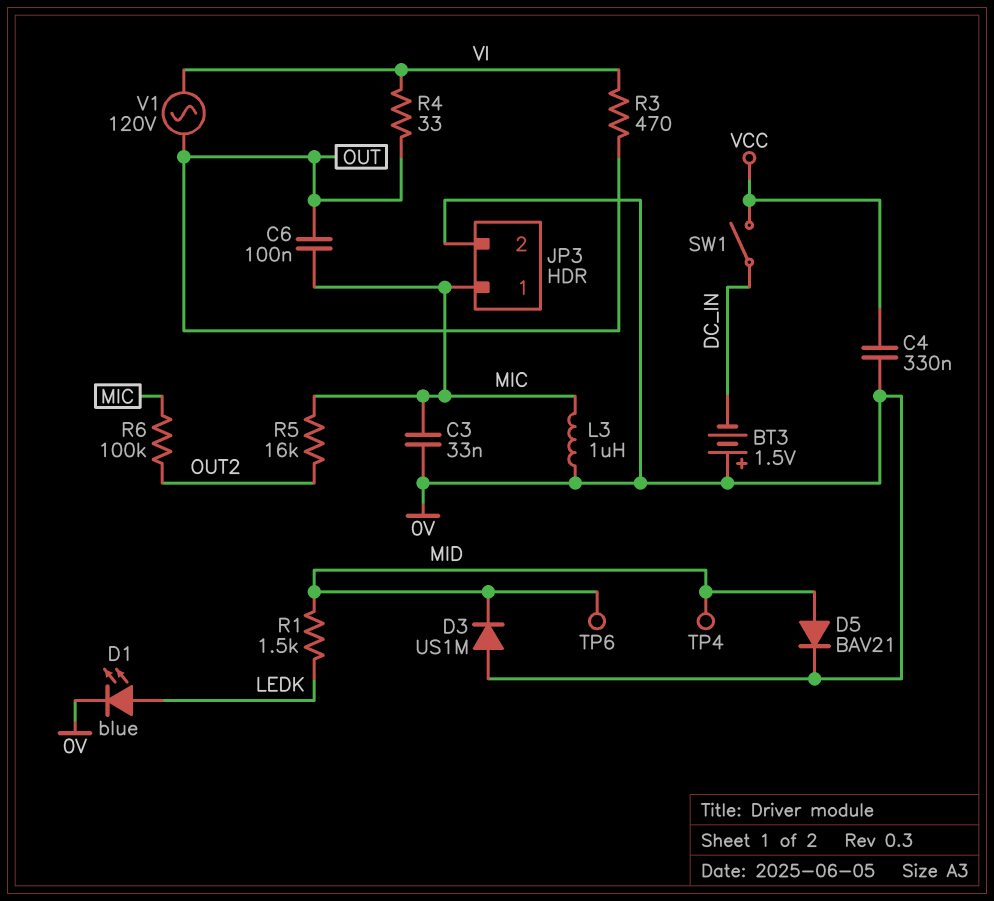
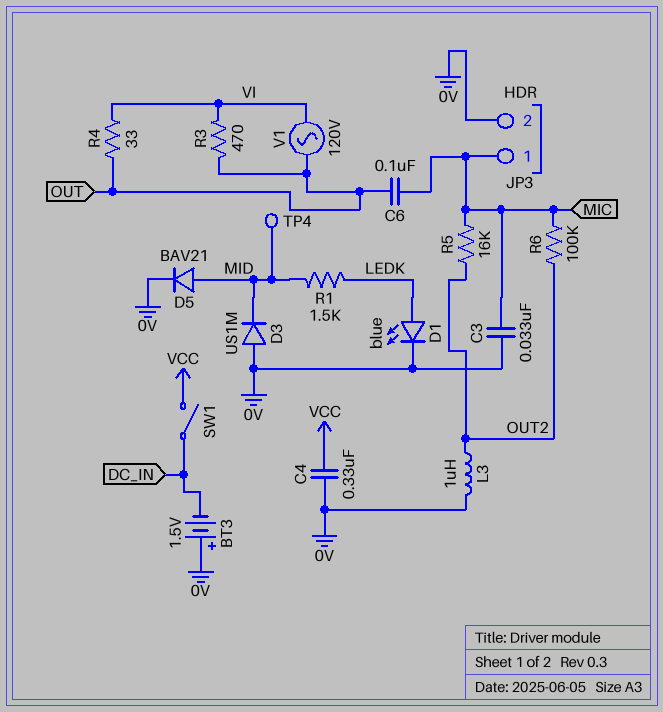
L3: 1uH (0V, MIC) -> 1uH (0V, OUT2)
TP6: test point (MID) -> none

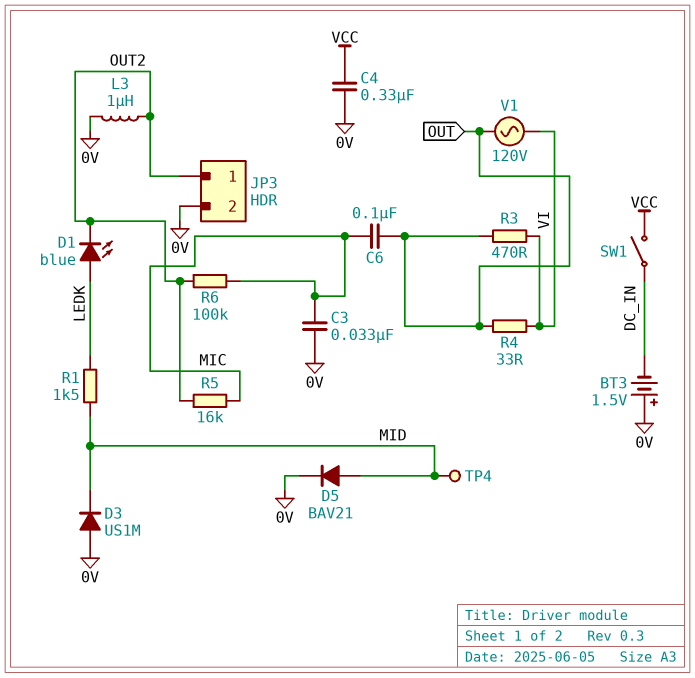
D1: LED blue (A LEDK, K 0V) -> LED blue (A LEDK, K OUT2)
JP3 pin 1: MIC -> OUT2

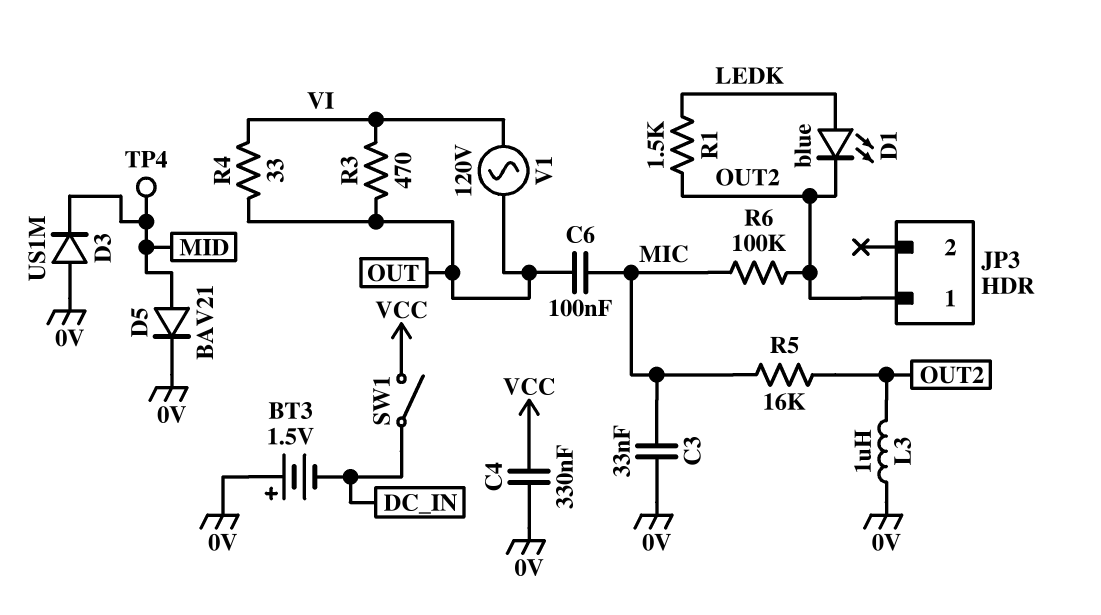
JP3 pin 2: 0V -> none
R1: 1.5k (LEDK, MID) -> 1.5k (LEDK, OUT2)

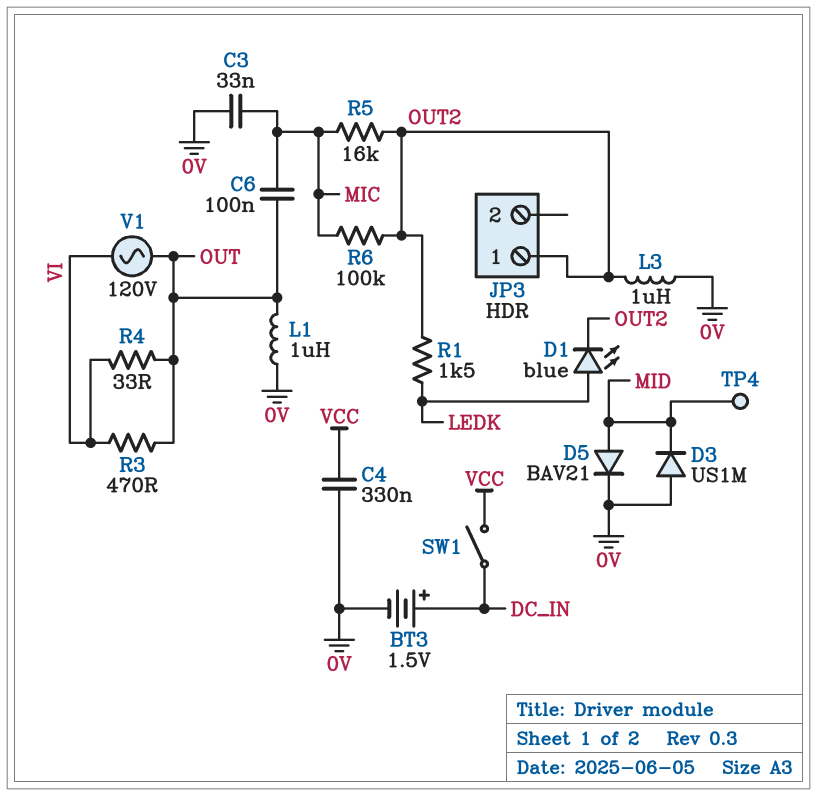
BT3: 1.5V (plus 0V, minus DC_IN) -> 1.5V (plus DC_IN, minus 0V)
L1: none -> 1uH (0V, OUT)

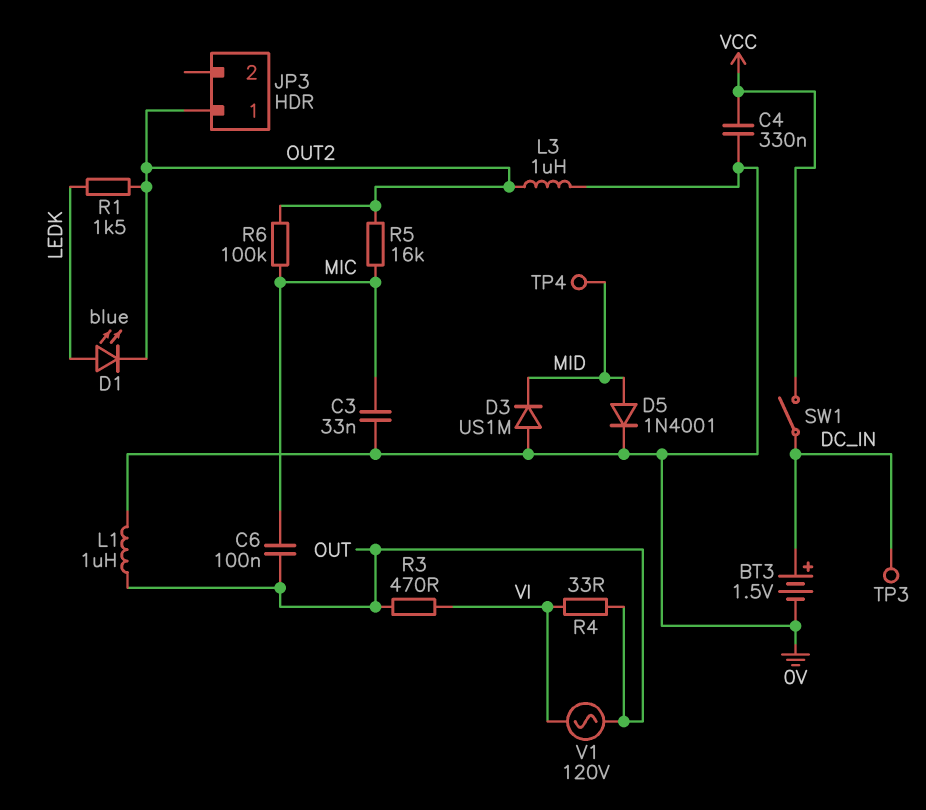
D5: diode BAV21 (A MID, K 0V) -> diode 1N4001 (A MID, K 0V)
TP3: none -> test point (DC_IN)

